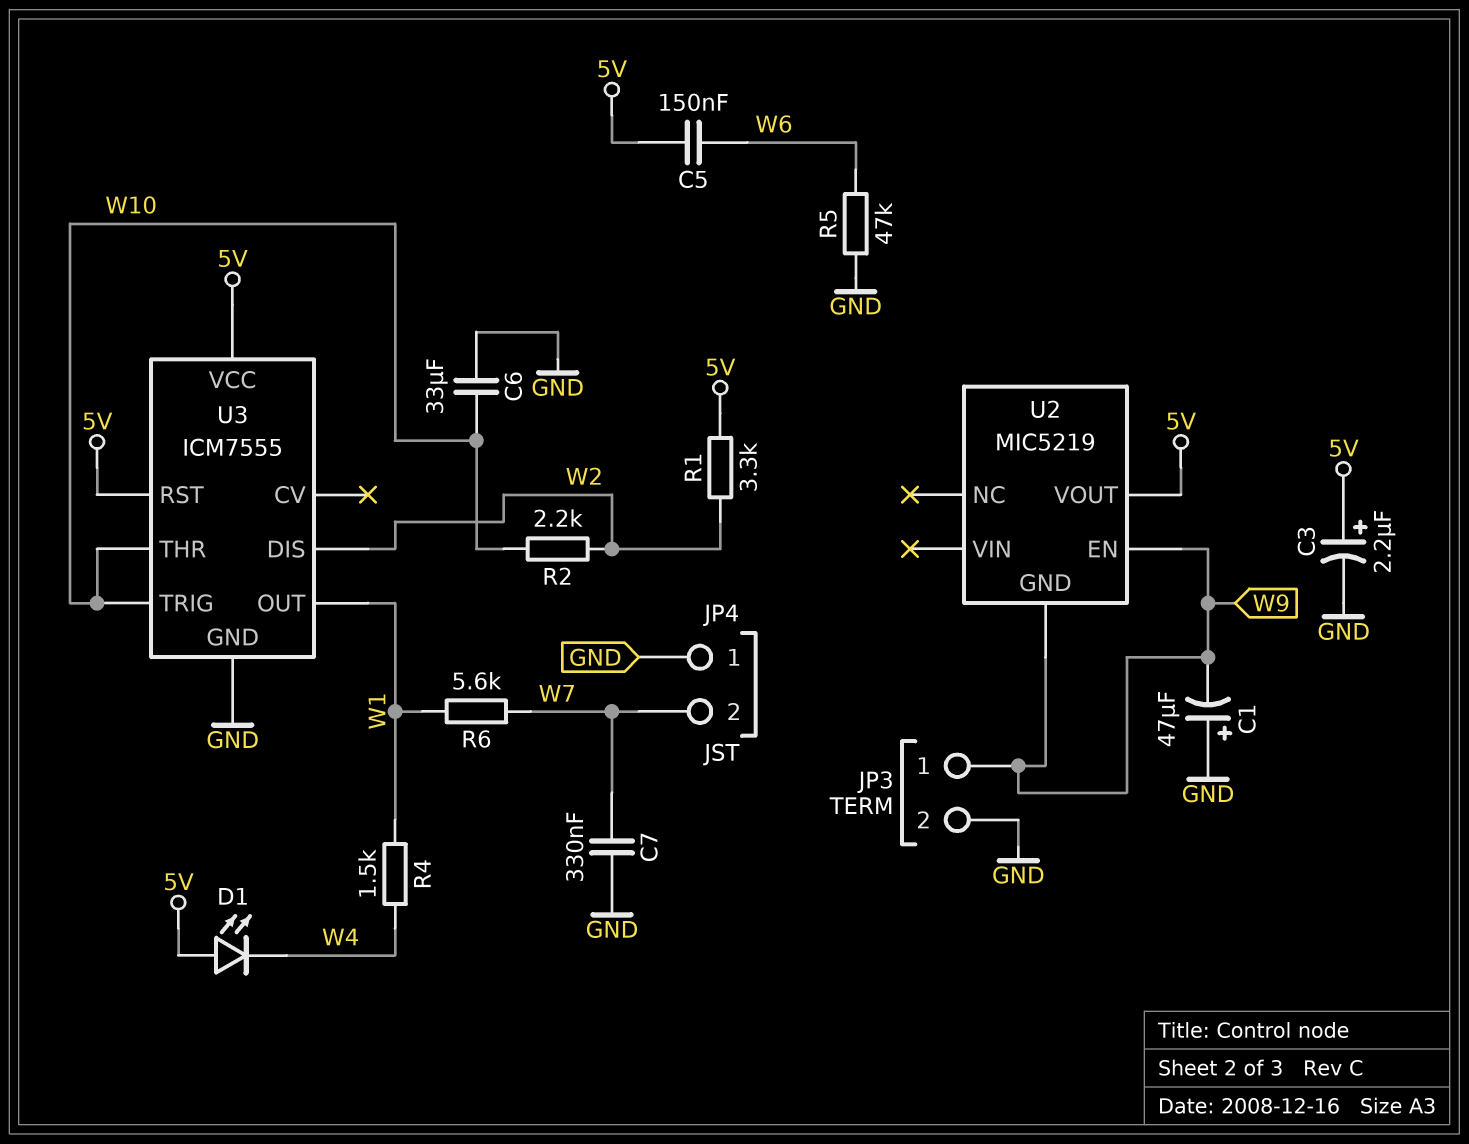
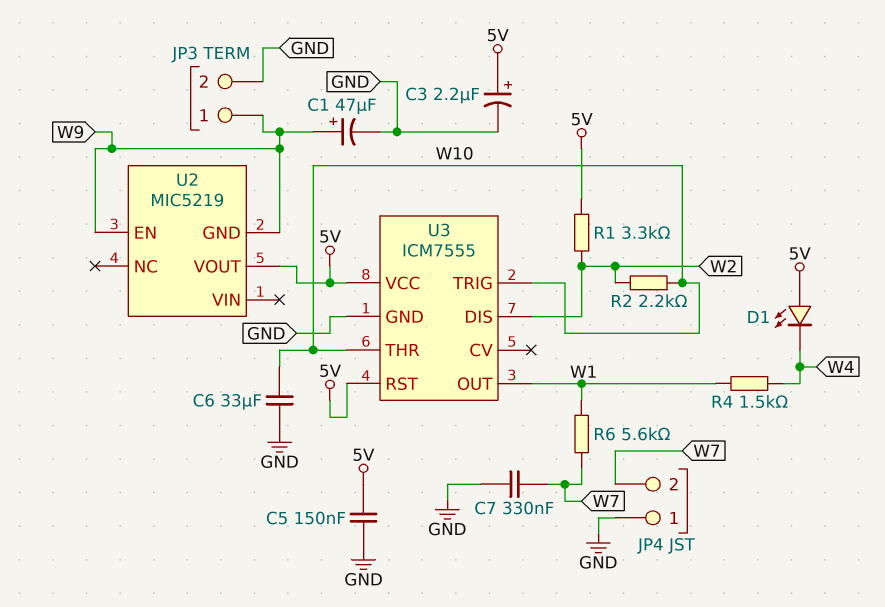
C1: 47uF (plus GND, minus W9) -> 47uF (plus W9, minus GND)
C5: 150nF (5V, W6) -> 150nF (5V, GND)
R5: 47k (GND, W6) -> none

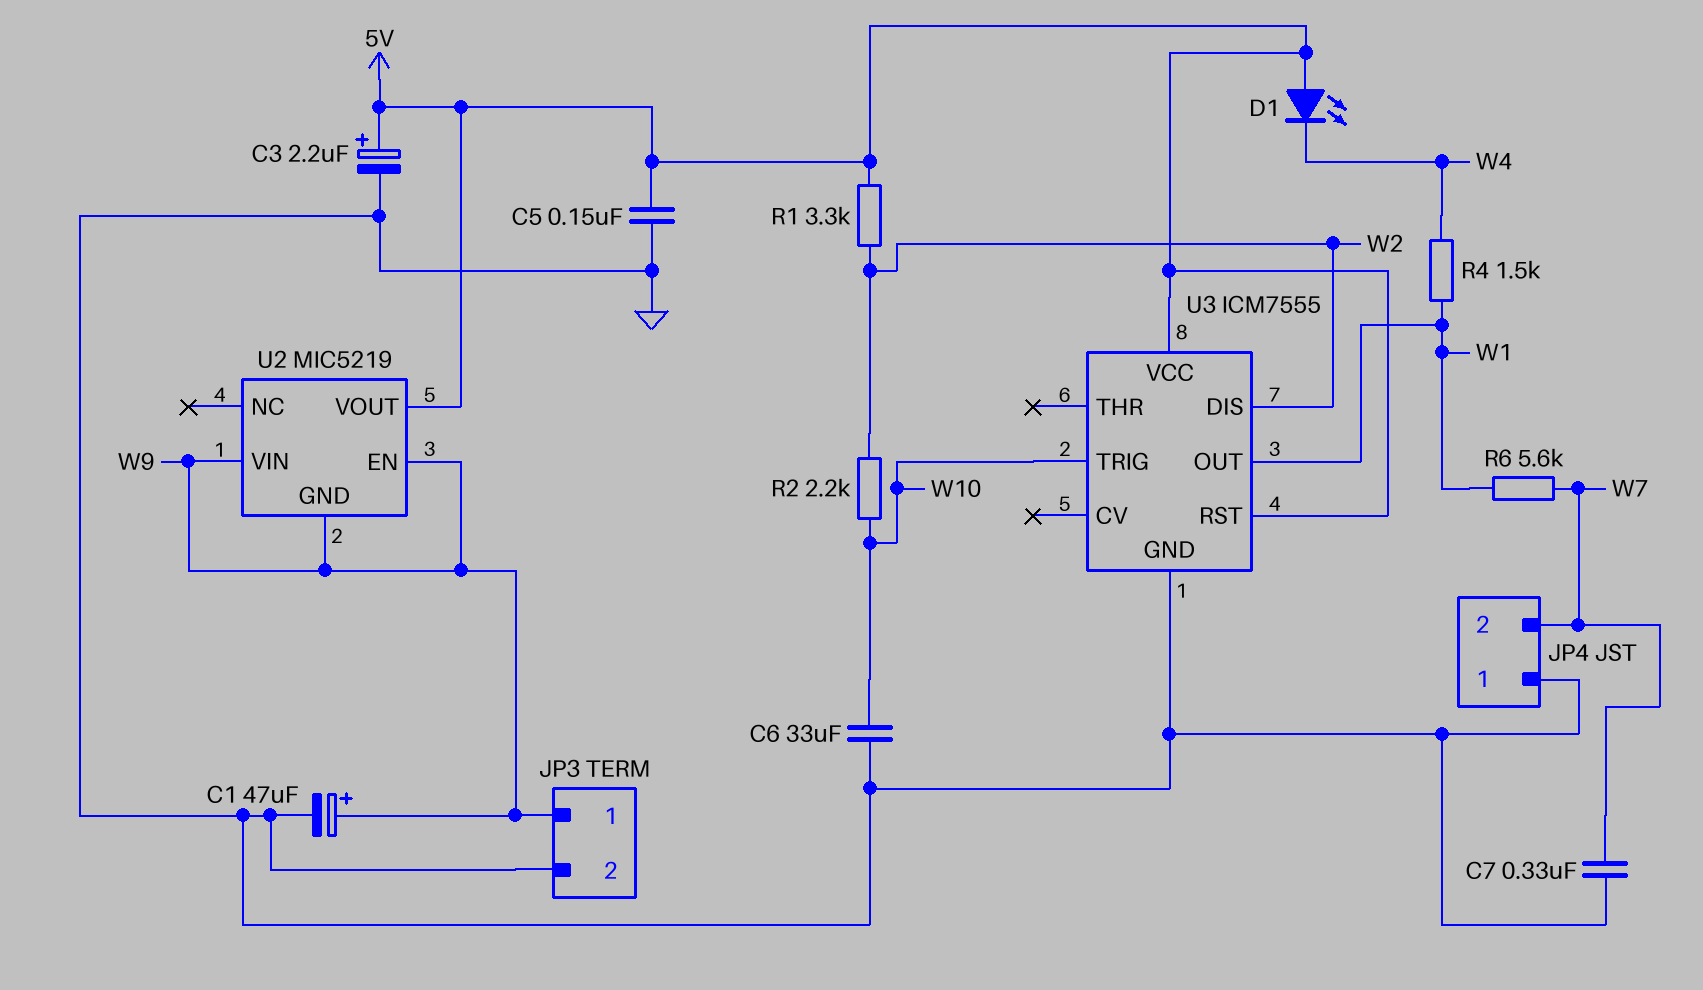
U2 pin VIN: none -> W9
U3 pin THR: W10 -> none

